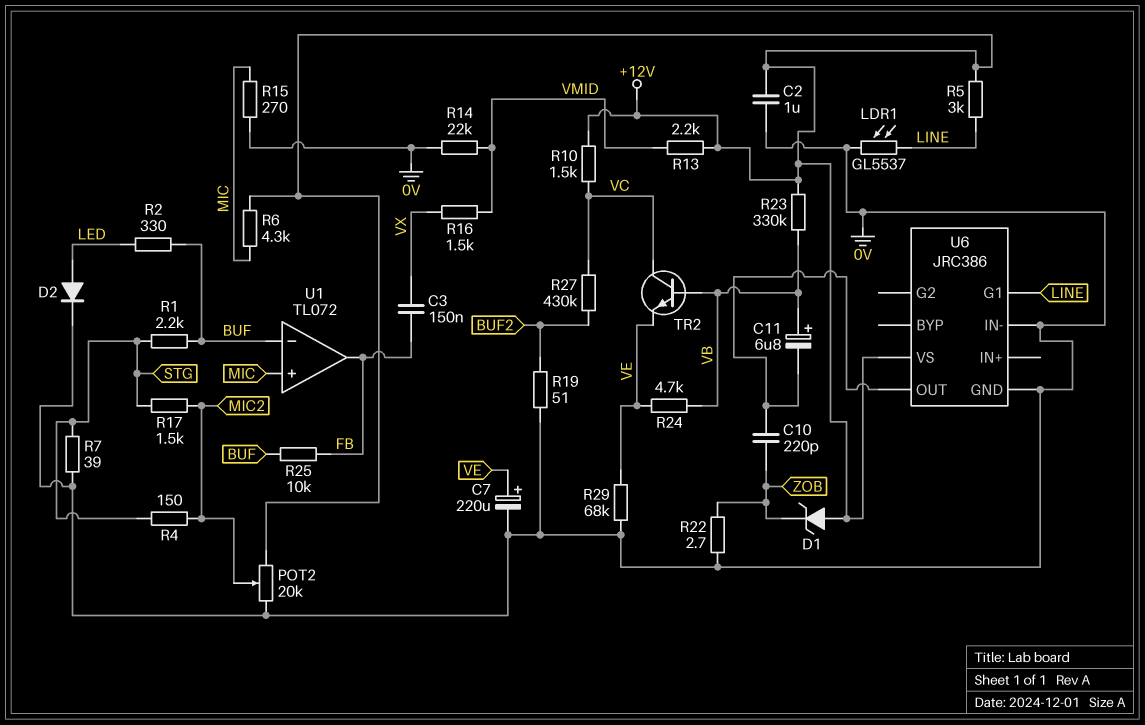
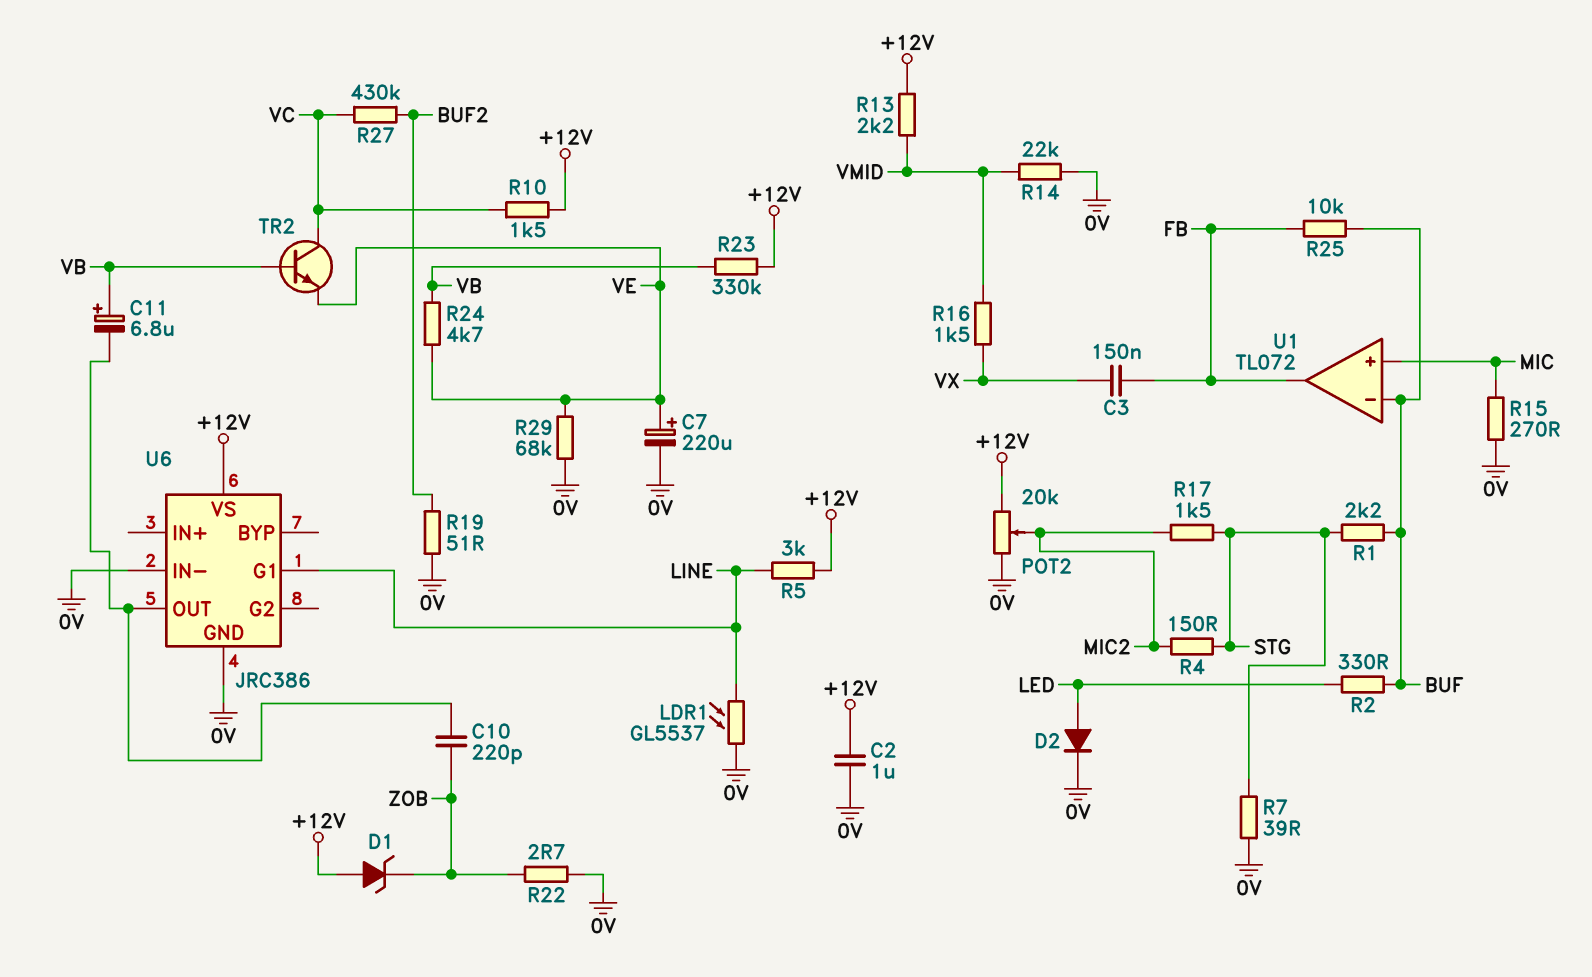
R6: 4.3k (+12V, MIC) -> none

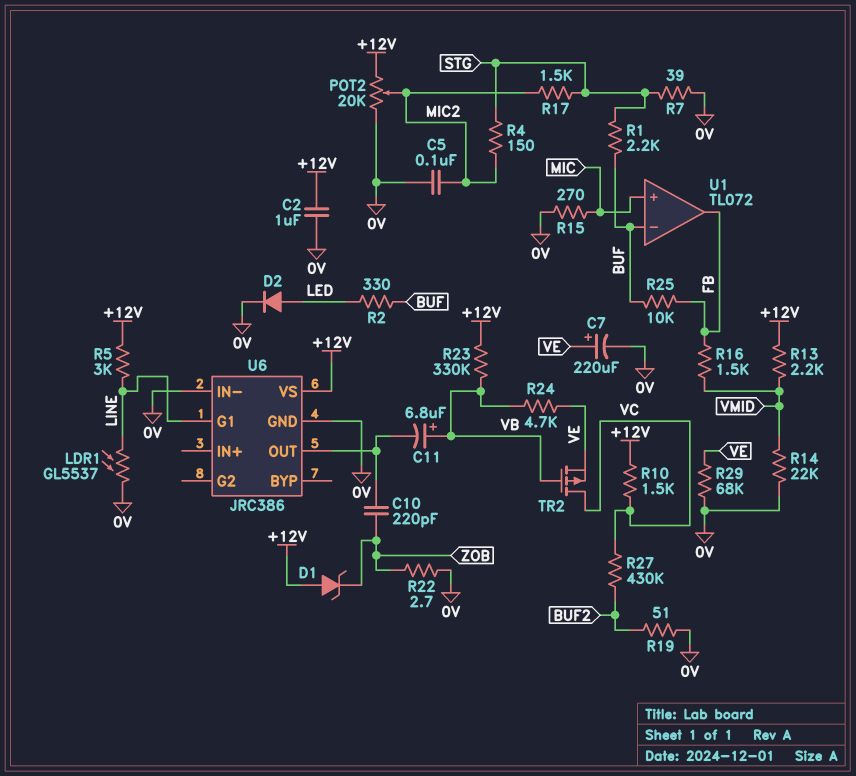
C3: 150nF (FB, VX) -> none
C5: none -> 100nF (0V, MIC2)
R16: 1.5k (VMID, VX) -> 1.5k (FB, VMID)
TR2: NPN (B VB, C VC, E VE) -> PMOS (G VB, D VC, S VE)

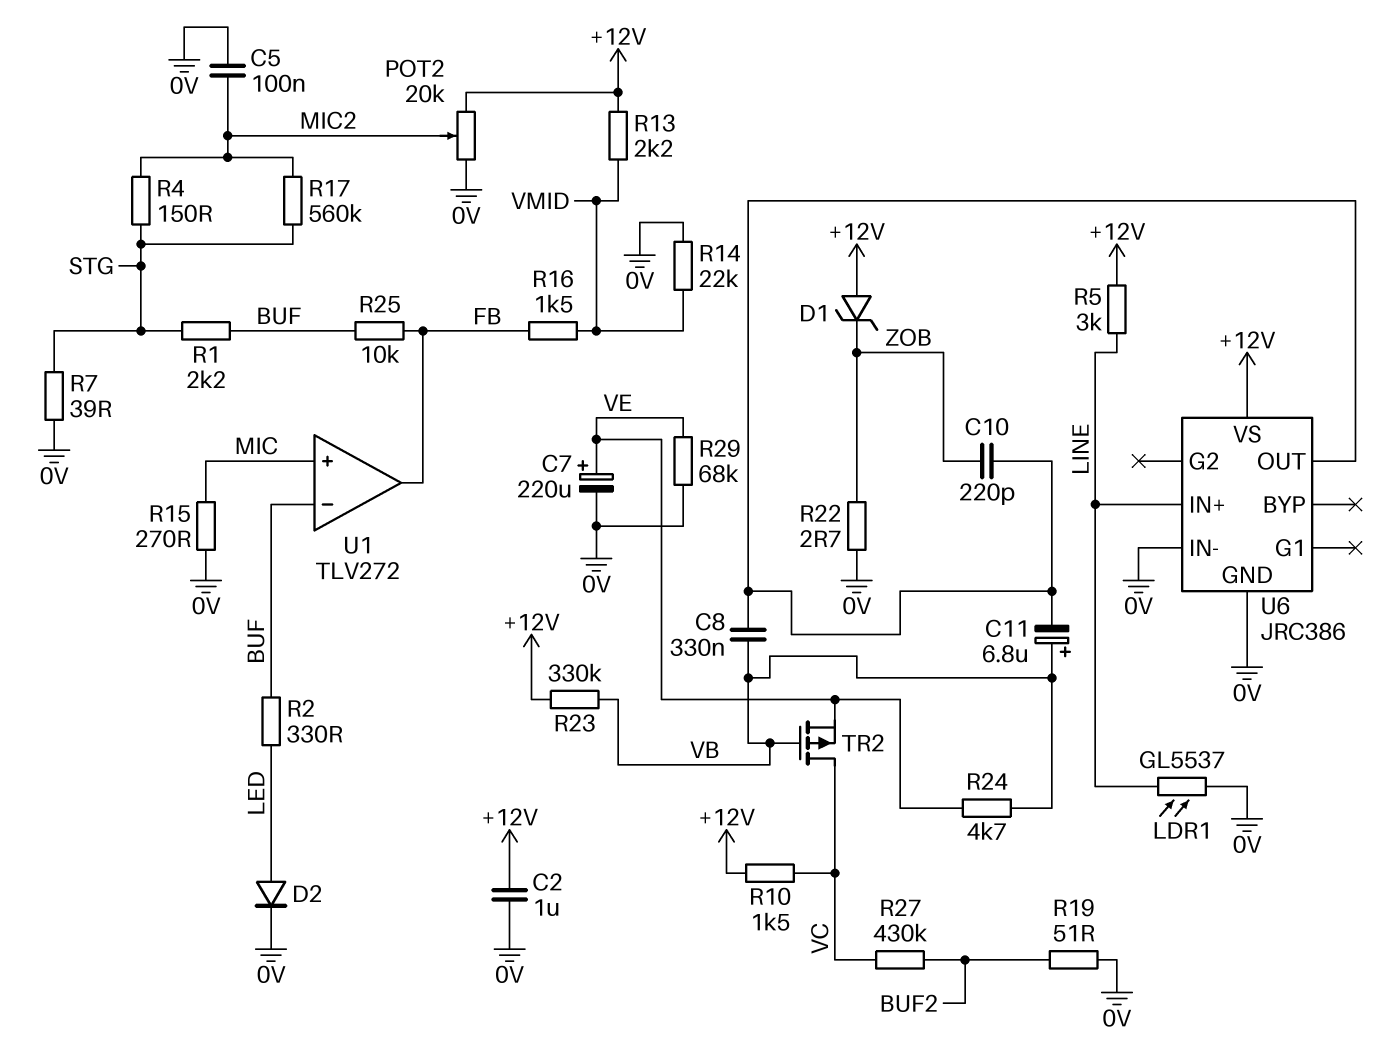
C8: none -> 330nF (U6/OUT, VB)
R17: 1.5k (MIC2, STG) -> 560k (MIC2, STG)
U1: TL072 -> TLV272
U6 pin G1: LINE -> none
U6 pin IN+: none -> LINE

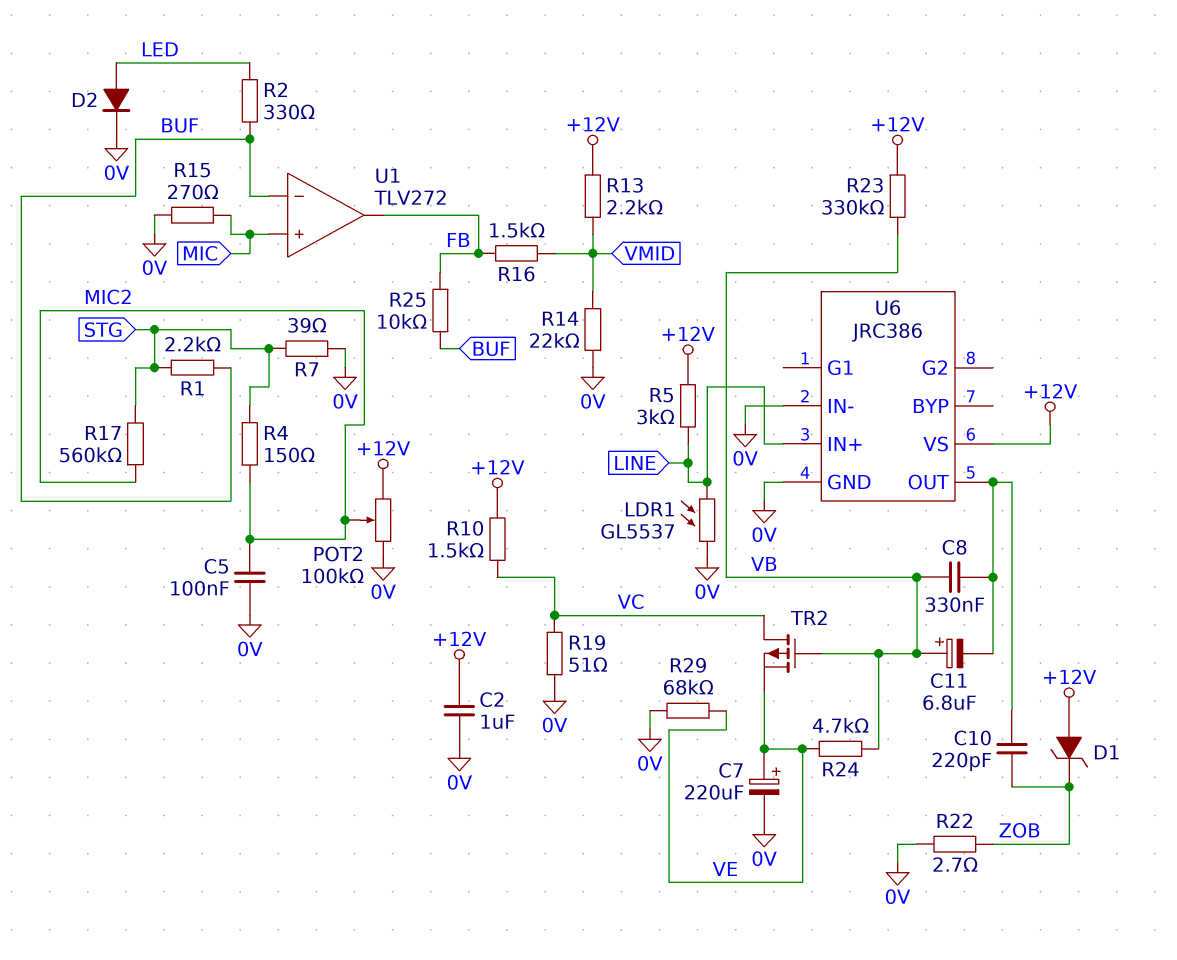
POT2: 20k (+12V, 0V, wiper MIC2) -> 100k (+12V, 0V, wiper MIC2)
R19: 51 (0V, BUF2) -> 51 (0V, VC)
R27: 430k (BUF2, VC) -> none

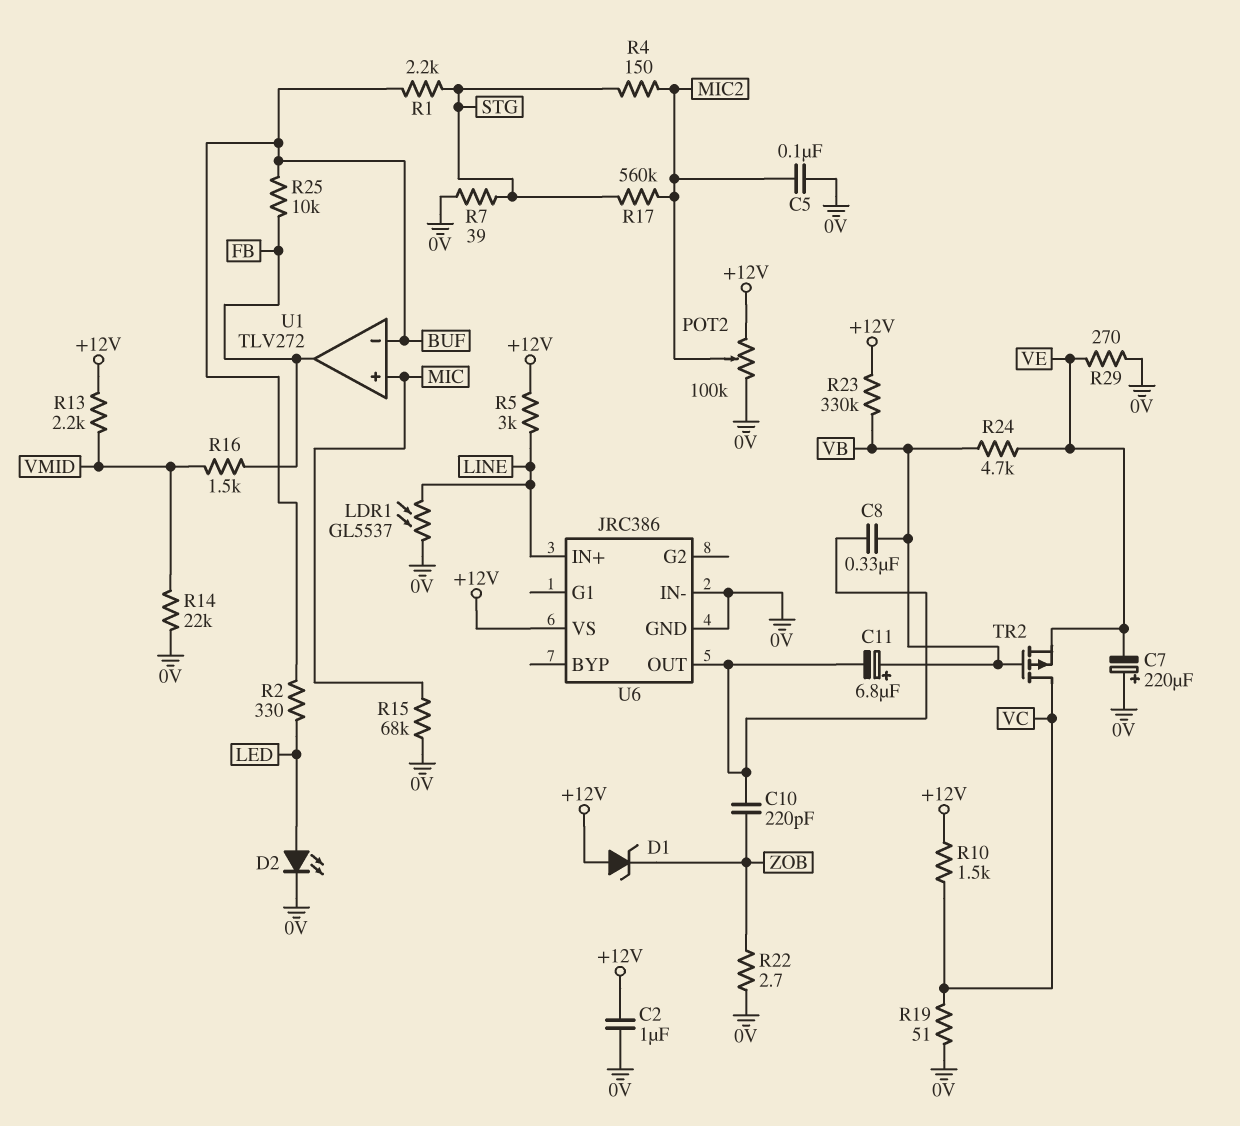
C7: 220uF (plus VE, minus 0V) -> 220uF (plus 0V, minus VE)
D2: diode (A LED, K 0V) -> LED (A LED, K 0V)
R15: 270 (0V, MIC) -> 68k (0V, MIC)
R29: 68k (0V, VE) -> 270 (0V, VE)

